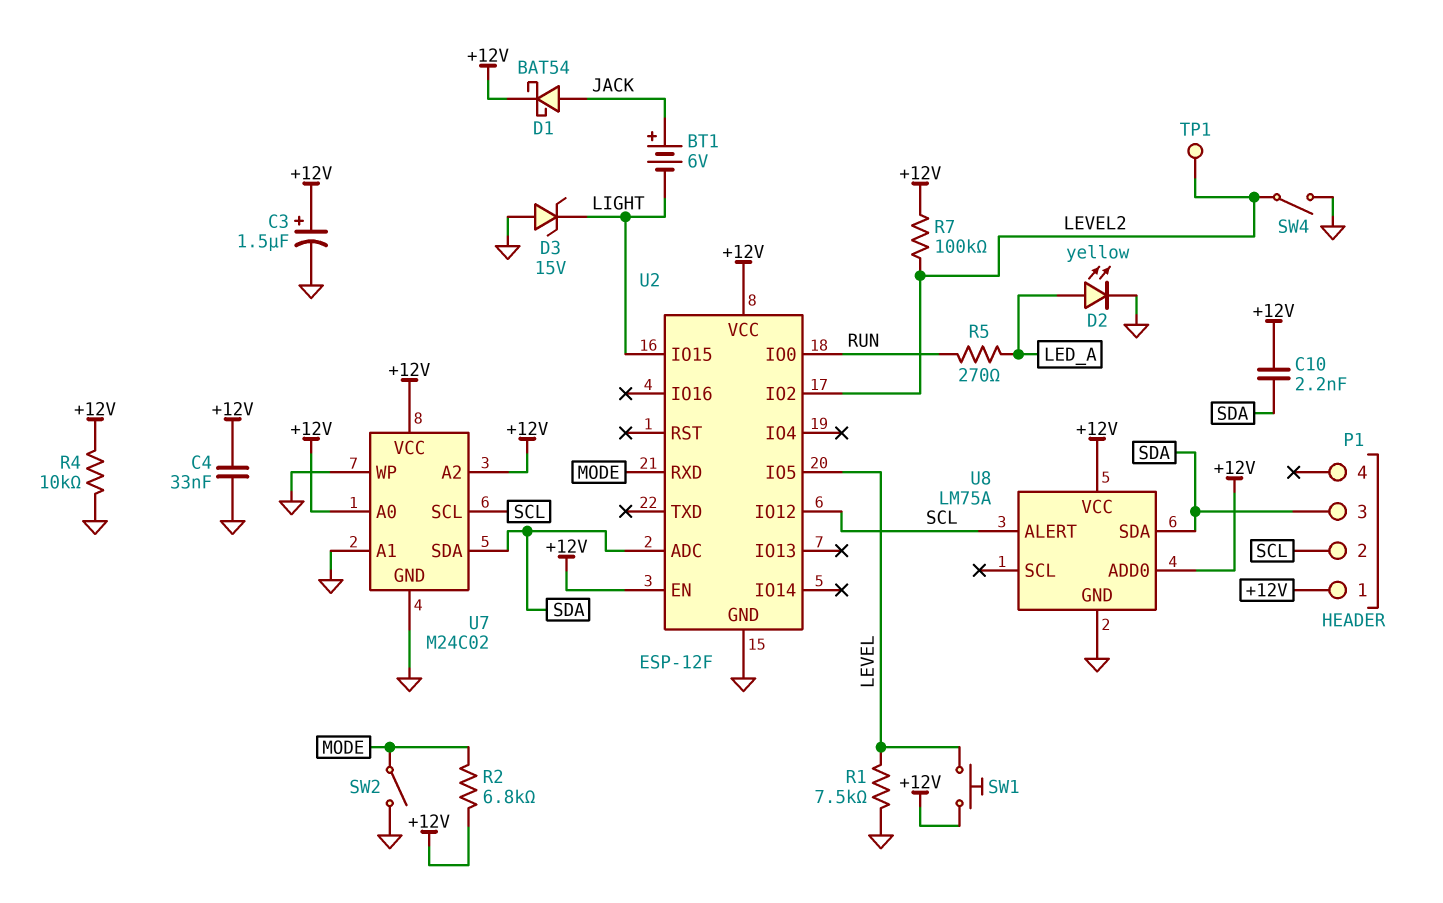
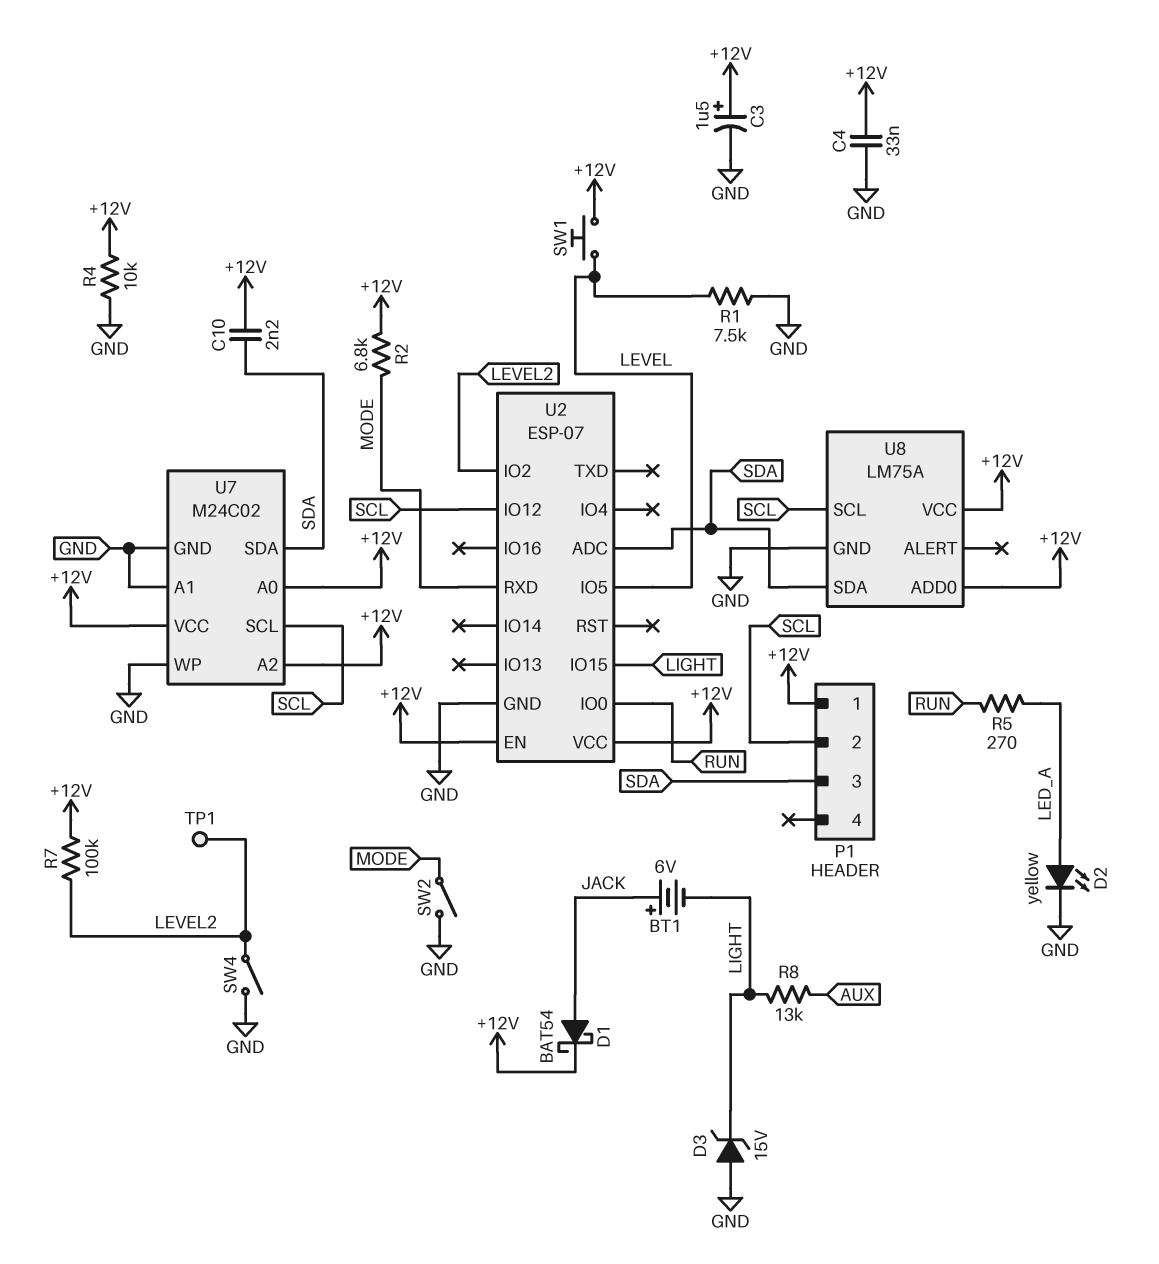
R8: none -> 13k (AUX, LIGHT)
U2: ESP-12F -> ESP-07
U8 pin ALERT: SCL -> none
U8 pin SCL: none -> SCL

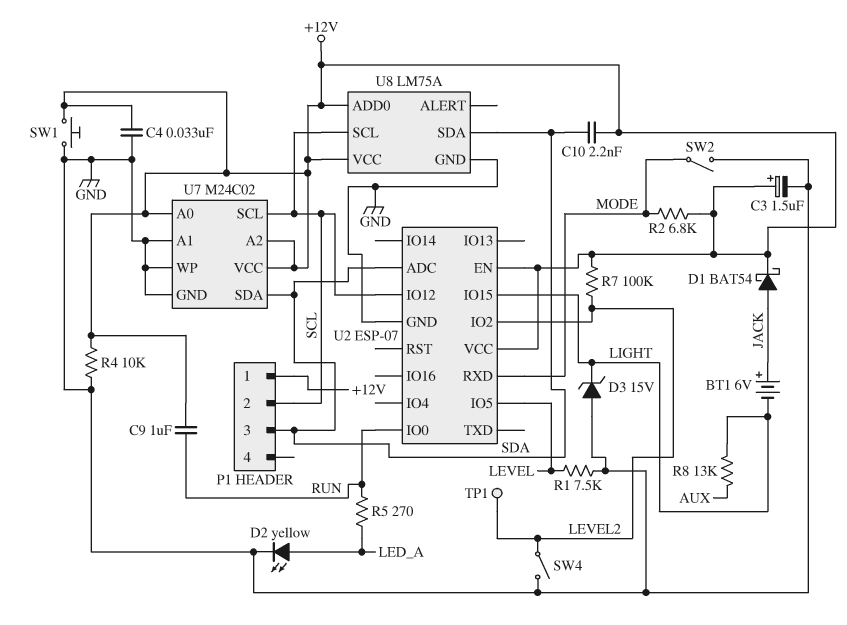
C9: none -> 1uF (+12V, RUN)
SW1: button (+12V, LEVEL) -> button (+12V, GND)

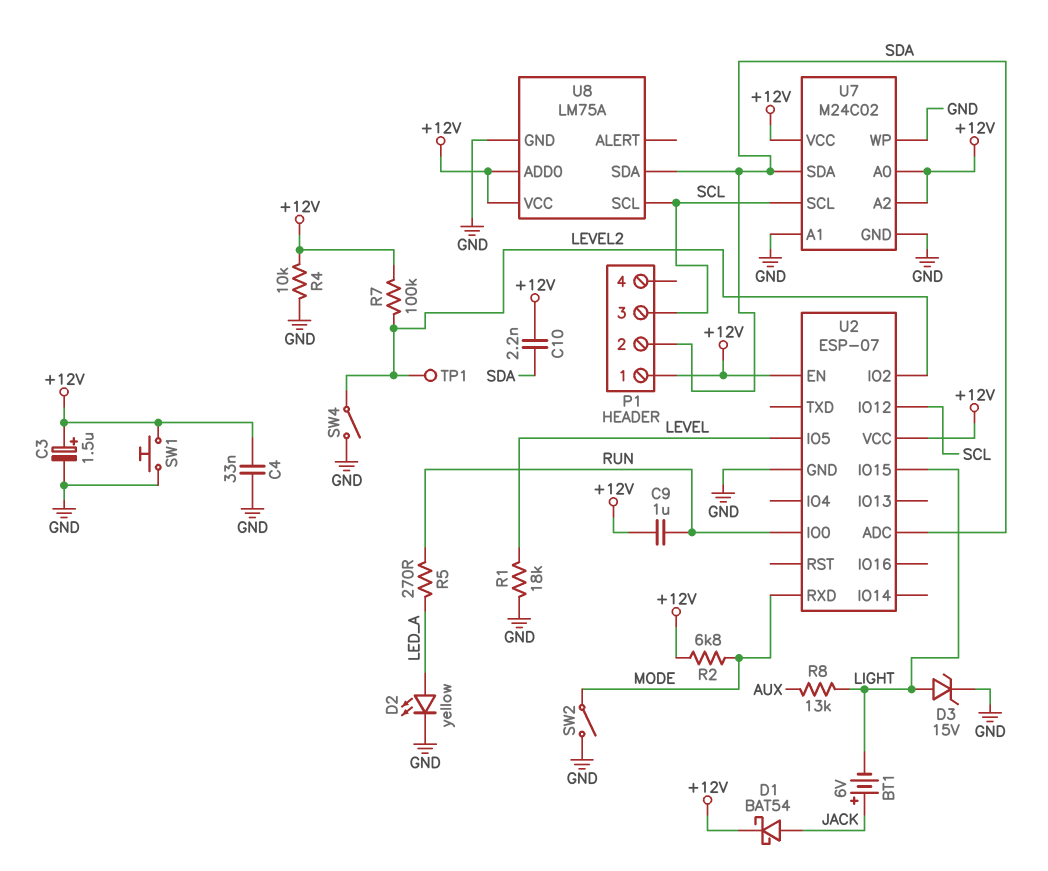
D3: zener 15V (A GND, K LIGHT) -> zener 15V (A LIGHT, K GND)
P1 pin 2: SCL -> SDA
P1 pin 3: SDA -> SCL
R1: 7.5k (GND, LEVEL) -> 18k (GND, LEVEL)

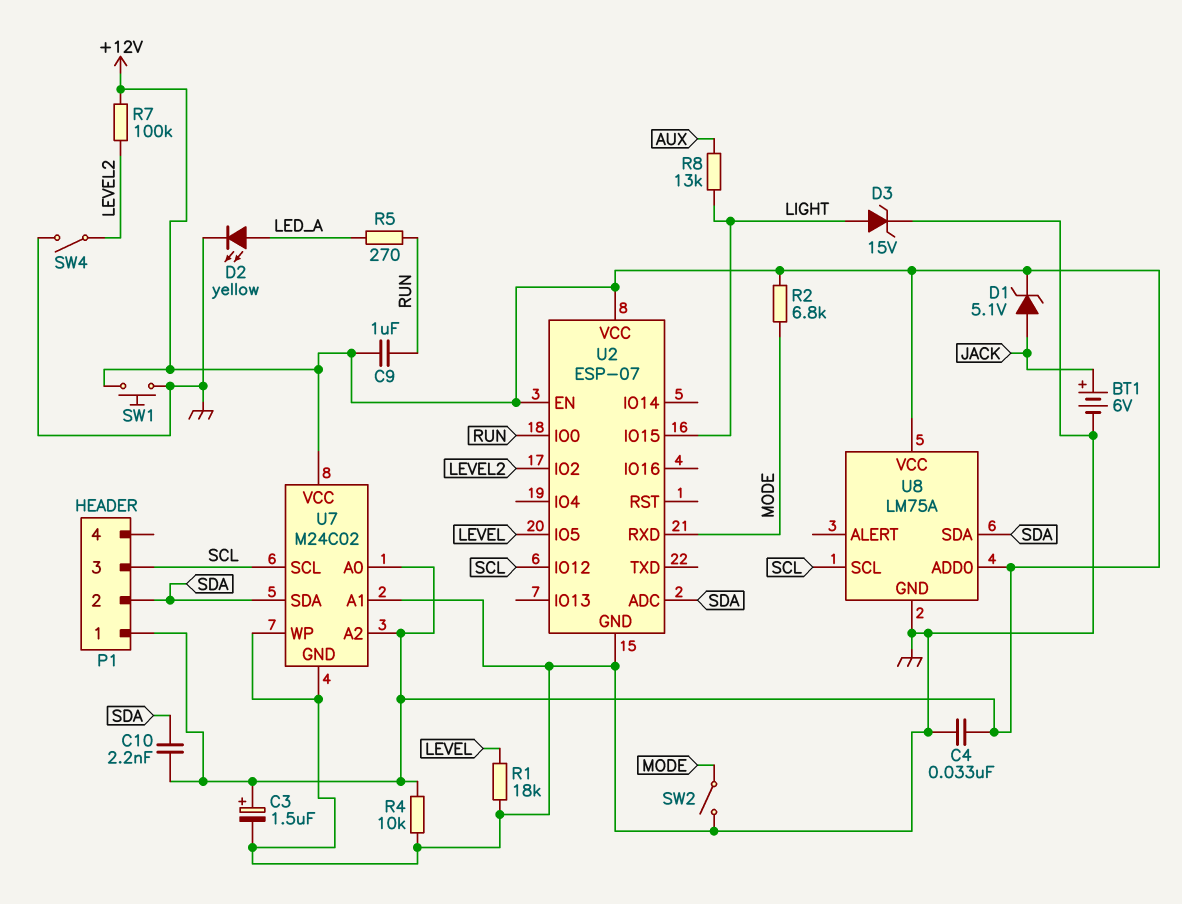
BT1: 6V (plus JACK, minus LIGHT) -> 6V (plus JACK, minus GND)
D1: schottky BAT54 (A JACK, K +12V) -> zener 5.1V (A JACK, K +12V)
TP1: test point (LEVEL2) -> none

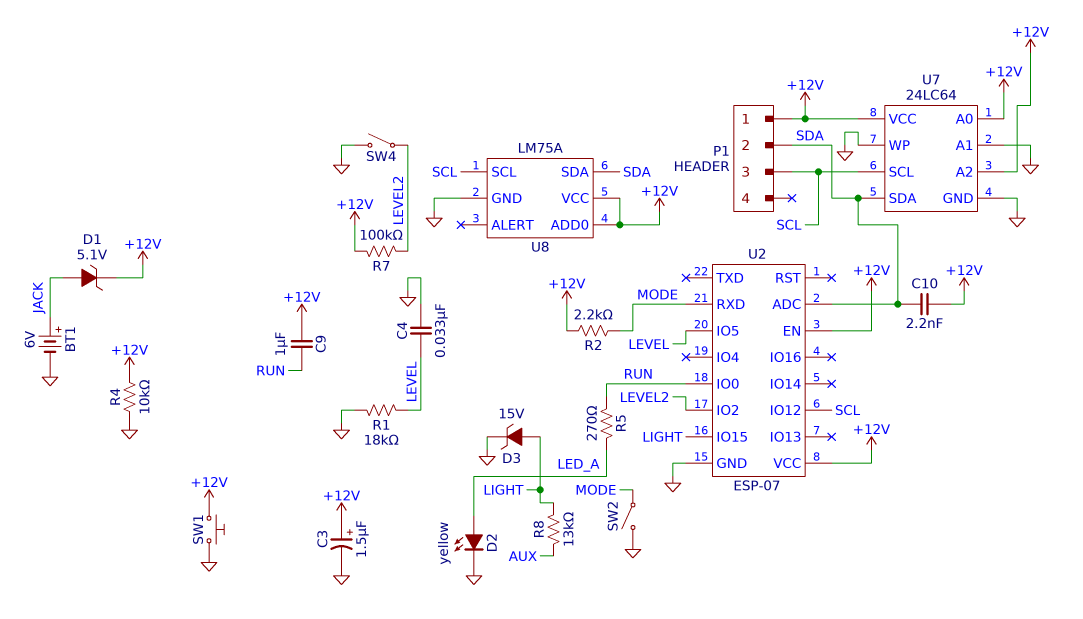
C4: 33nF (+12V, GND) -> 33nF (GND, LEVEL)
R2: 6.8k (+12V, MODE) -> 2.2k (+12V, MODE)
U7: M24C02 -> 24LC64

